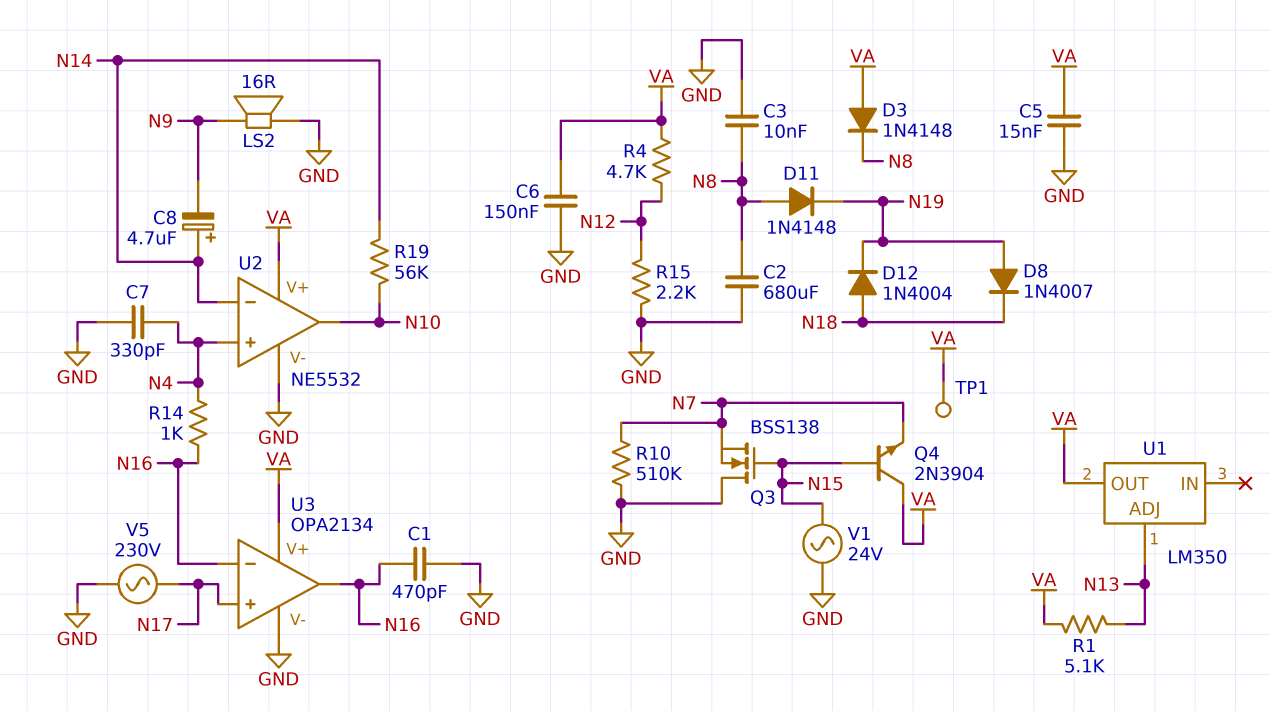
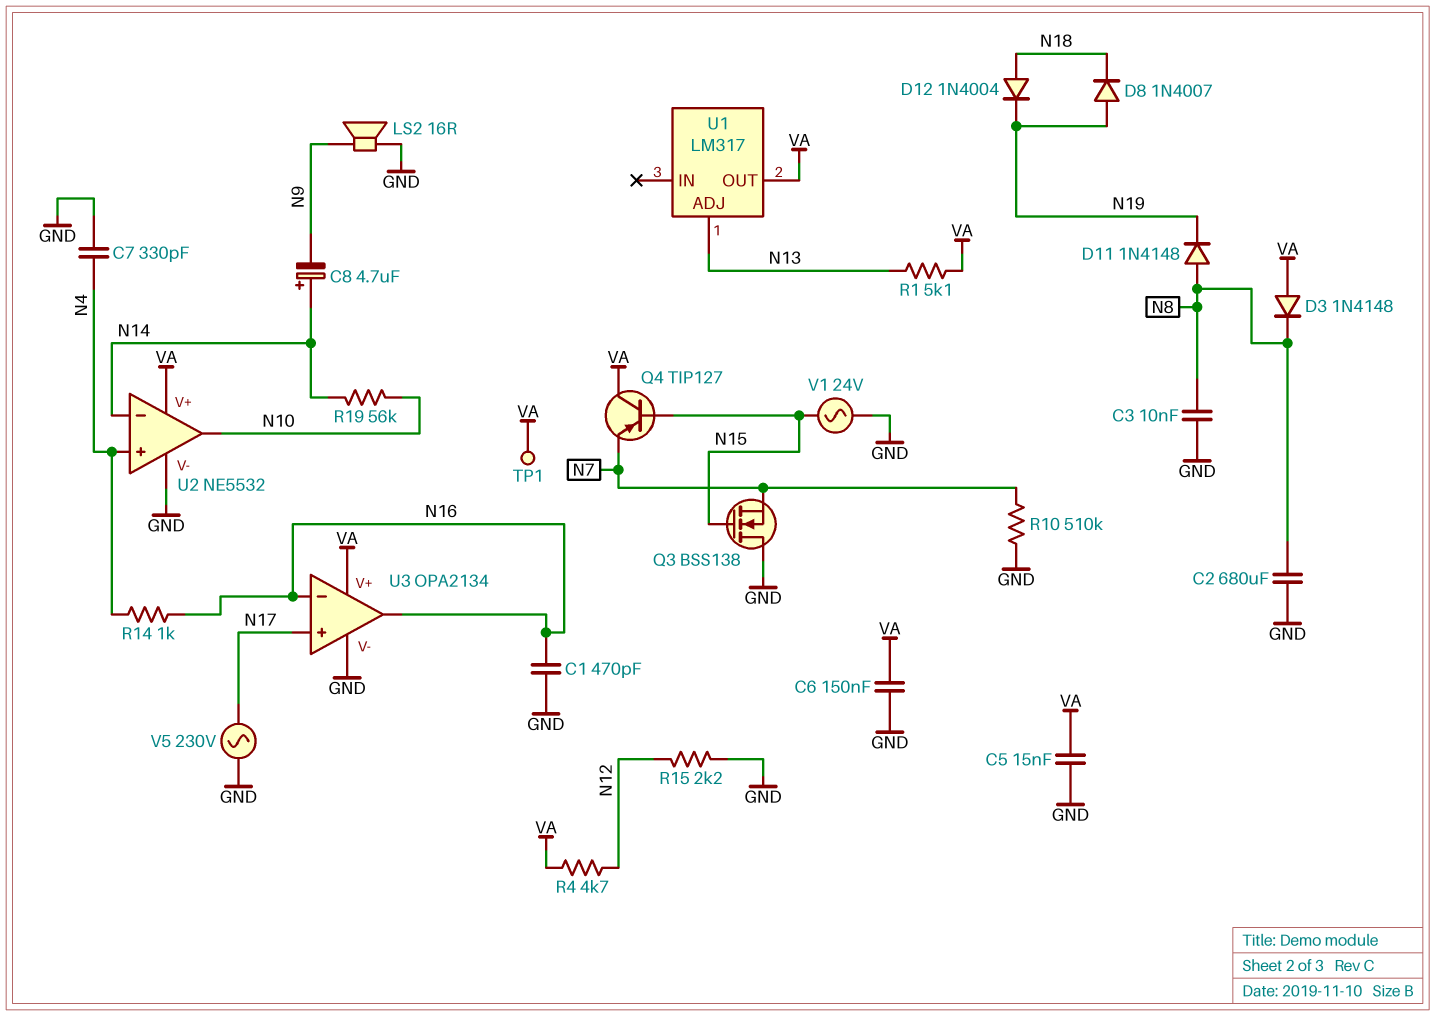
Q4: NPN 2N3904 (B N15, C VA, E N7) -> PNP TIP127 (B N15, C VA, E N7)
U1: LM350 -> LM317

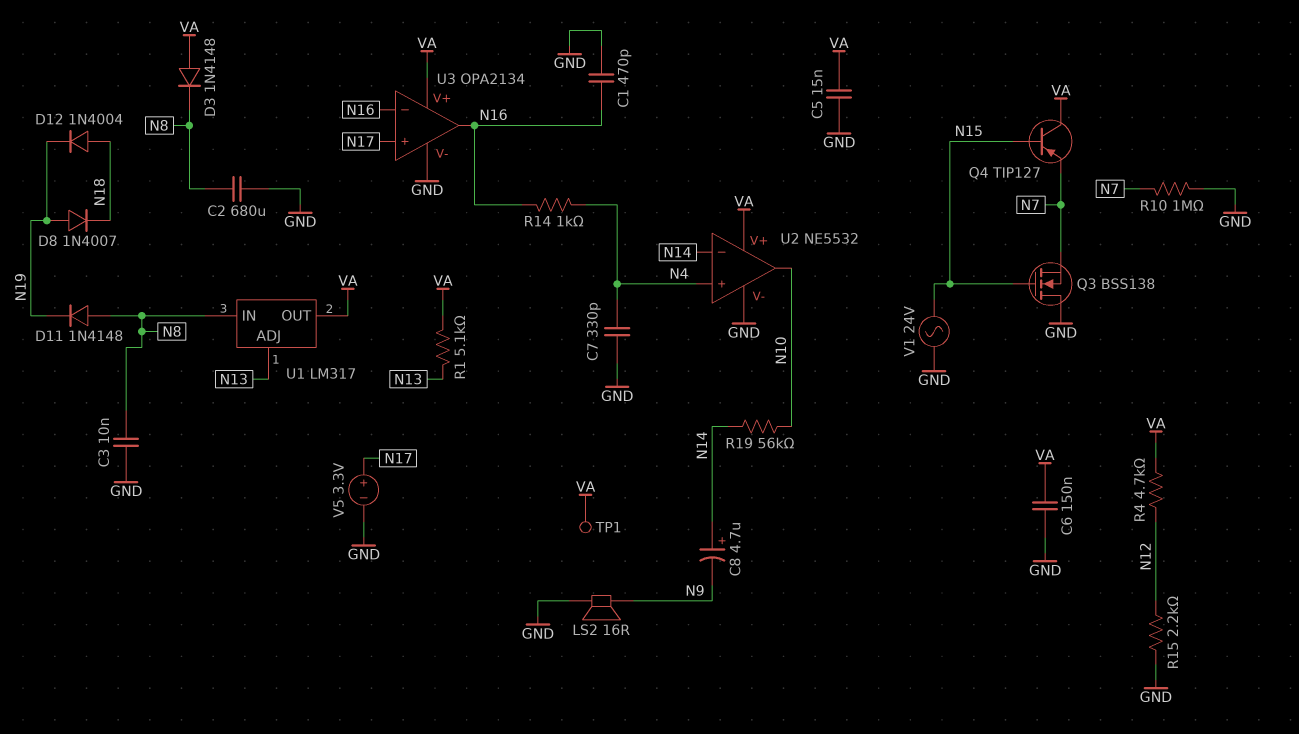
R10: 510k (GND, N7) -> 1M (GND, N7)
U1 pin IN: none -> N8
V5: AC 230V (GND, N17) -> 3.3V (plus N17, minus GND)

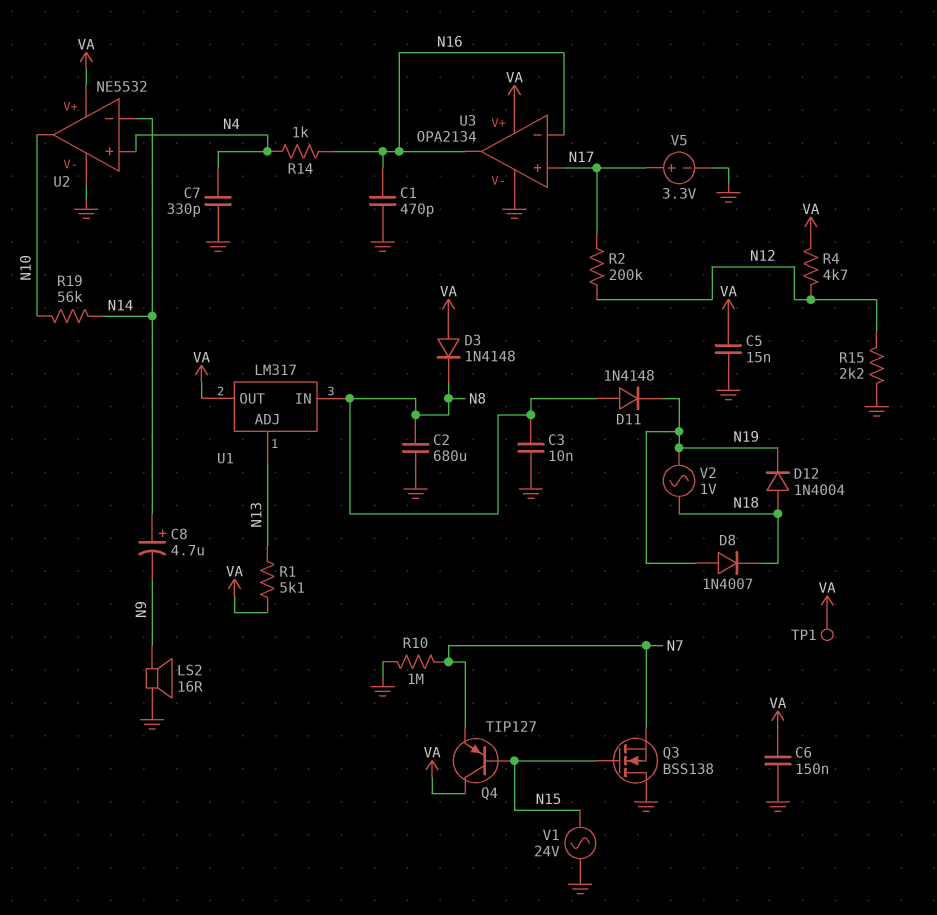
R2: none -> 200k (N12, N17)
V2: none -> AC 1V (N18, N19)

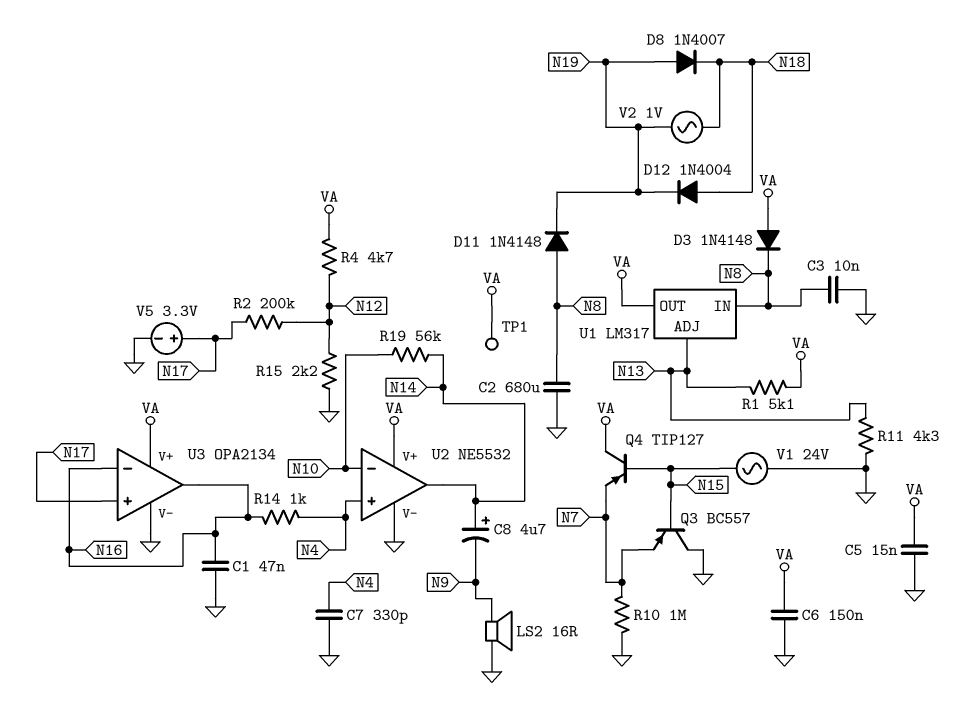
C1: 470pF (GND, N16) -> 47nF (GND, N16)
Q3: NMOS BSS138 (G N15, D GND, S N7) -> PNP BC557 (B N15, C GND, E N7)
R11: none -> 4.3k (GND, N13)
U2 pin in-: N14 -> N10
U2 pin out: N10 -> N14

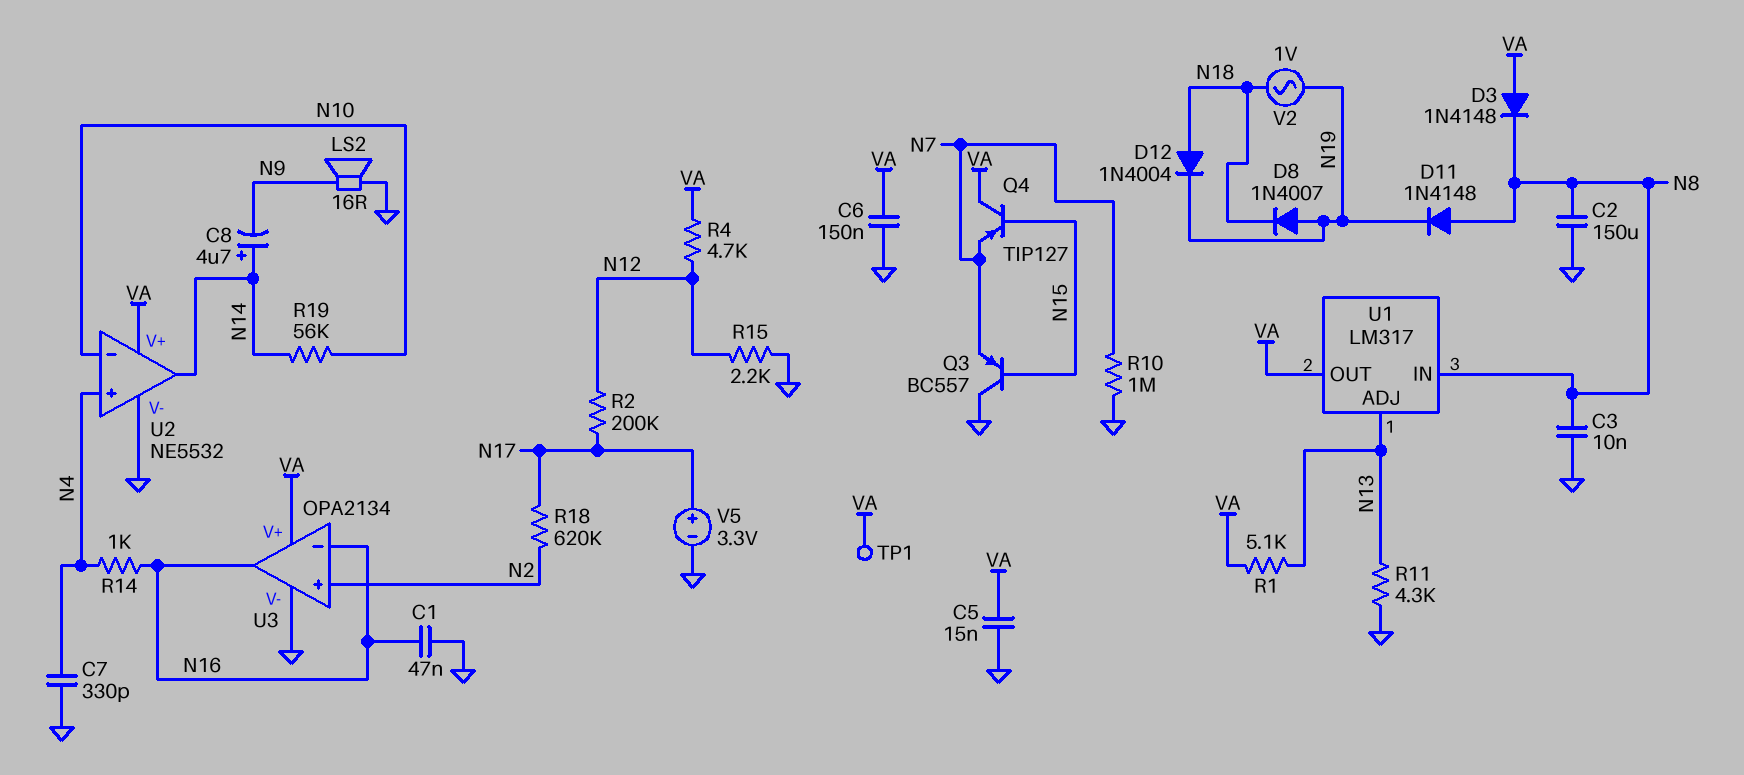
C2: 680uF (GND, N8) -> 150uF (GND, N8)
R18: none -> 620k (N2, N17)
U3 pin in+: N17 -> N2
V1: AC 24V (GND, N15) -> none

